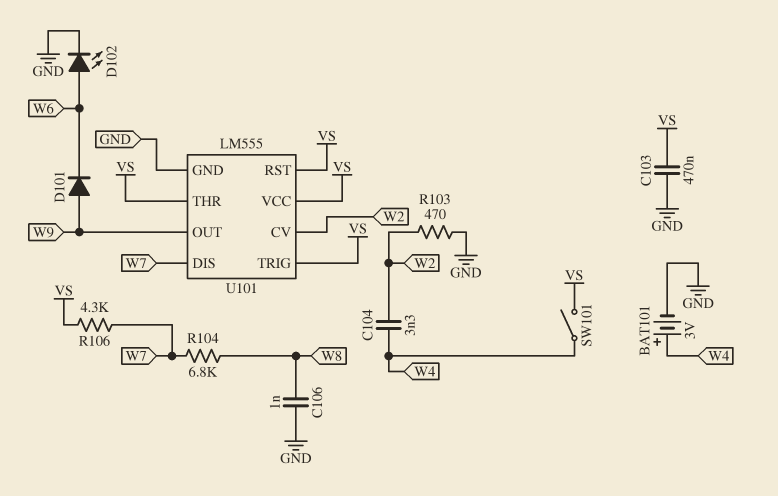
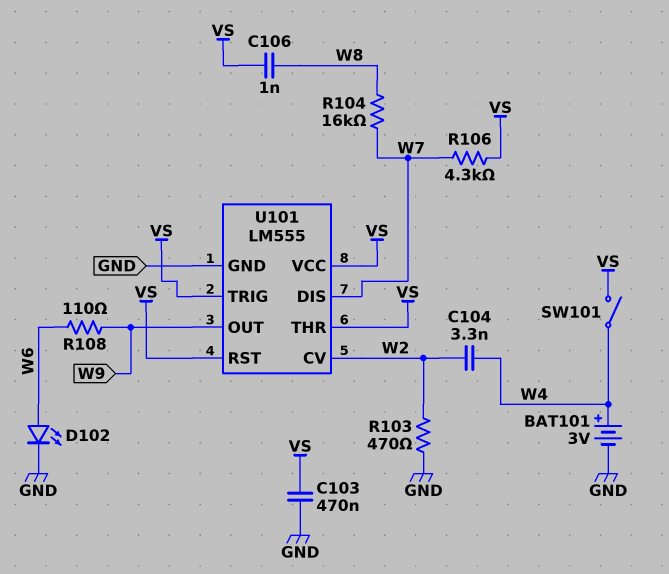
C106: 1nF (GND, W8) -> 1nF (VS, W8)
D101: diode (A W9, K W6) -> none
R104: 6.8k (W7, W8) -> 16k (W7, W8)
R108: none -> 110 (W6, W9)

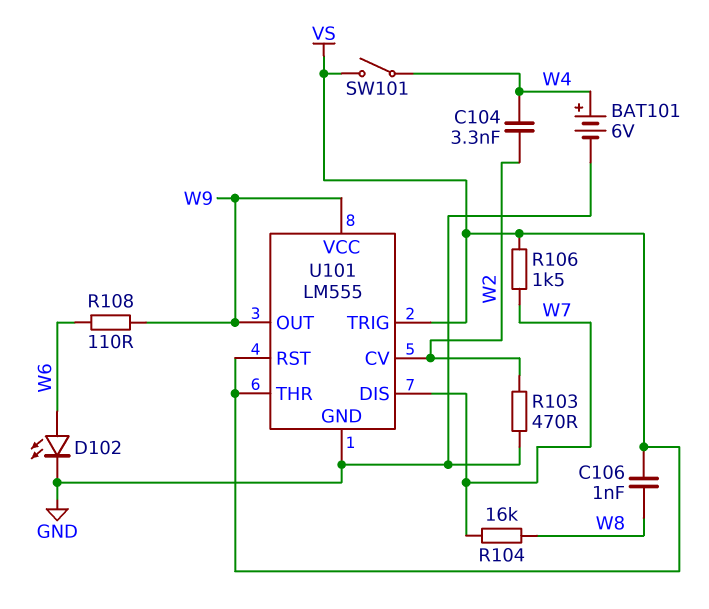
BAT101: 3V (plus W4, minus GND) -> 6V (plus W4, minus GND)
C103: 470nF (GND, VS) -> none
R106: 4.3k (VS, W7) -> 1.5k (VS, W7)
U101 pin VCC: VS -> W9

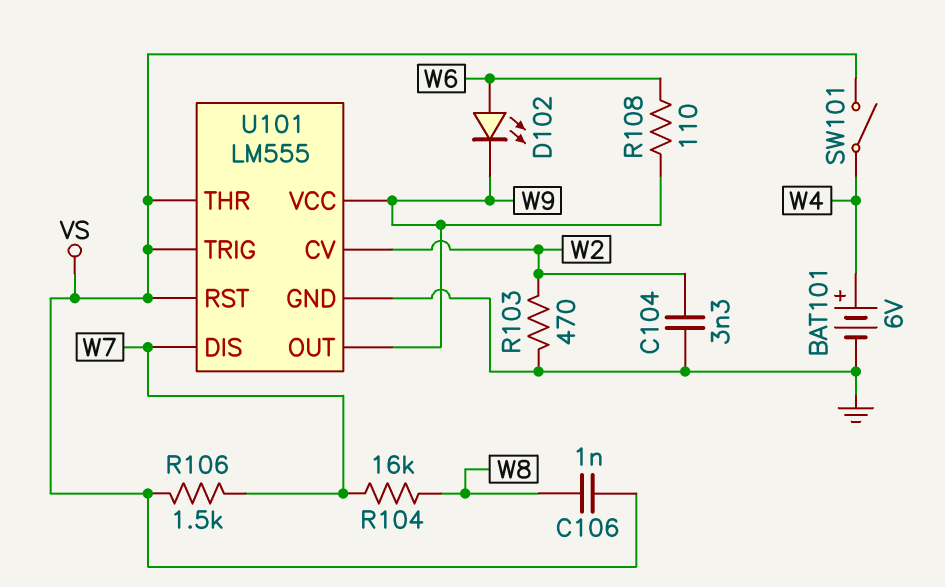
C104: 3.3nF (W2, W4) -> 3.3nF (GND, W2)
D102: LED (A W6, K GND) -> LED (A W6, K W9)

